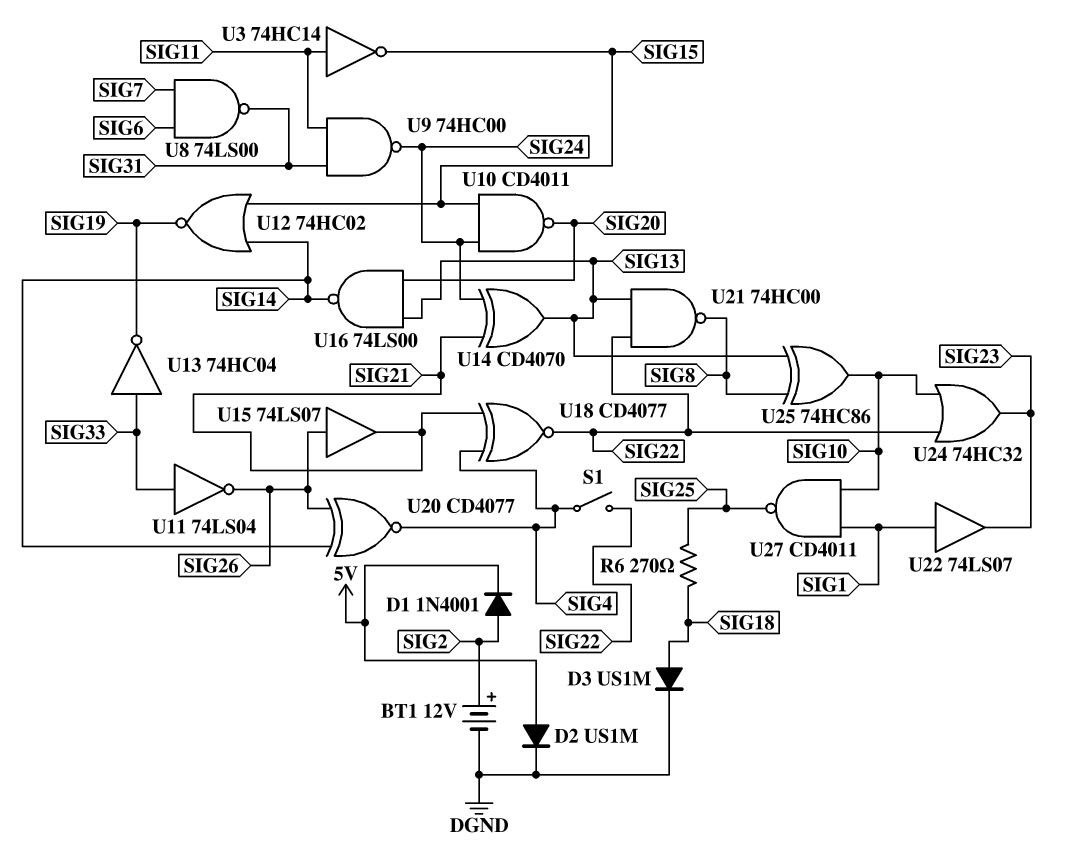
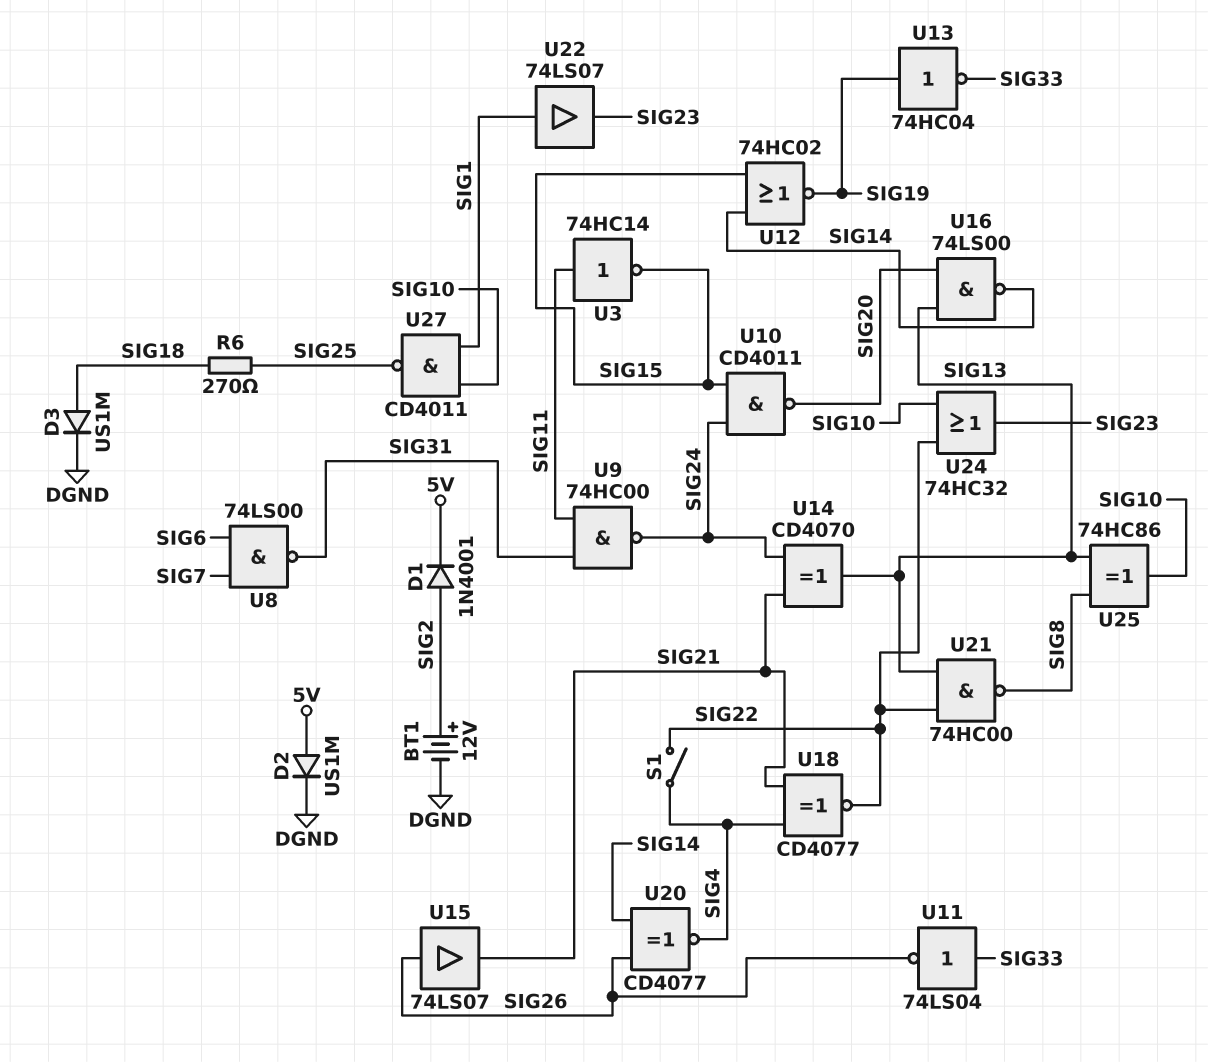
U13: NOT 74HC04 (in SIG33, out SIG19) -> NOT 74HC04 (in SIG19, out SIG33)

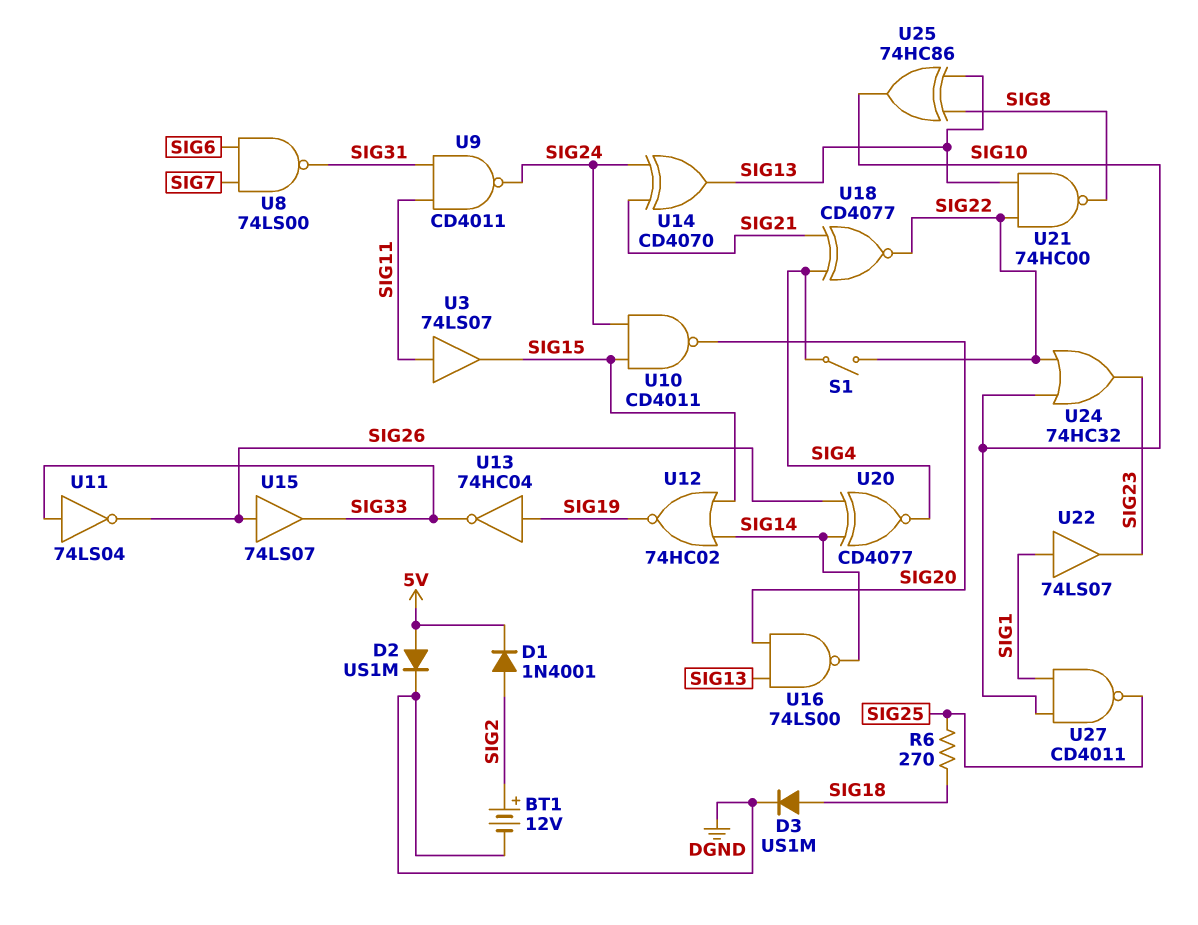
U3: NOT 74HC14 (in SIG11, out SIG15) -> buffer 74LS07 (in SIG11, out SIG15)
U9: NAND 74HC00 (in SIG11, in SIG31, out SIG24) -> NAND CD4011 (in SIG11, in SIG31, out SIG24)
U15: buffer 74LS07 (in SIG26, out SIG21) -> buffer 74LS07 (in SIG26, out SIG33)

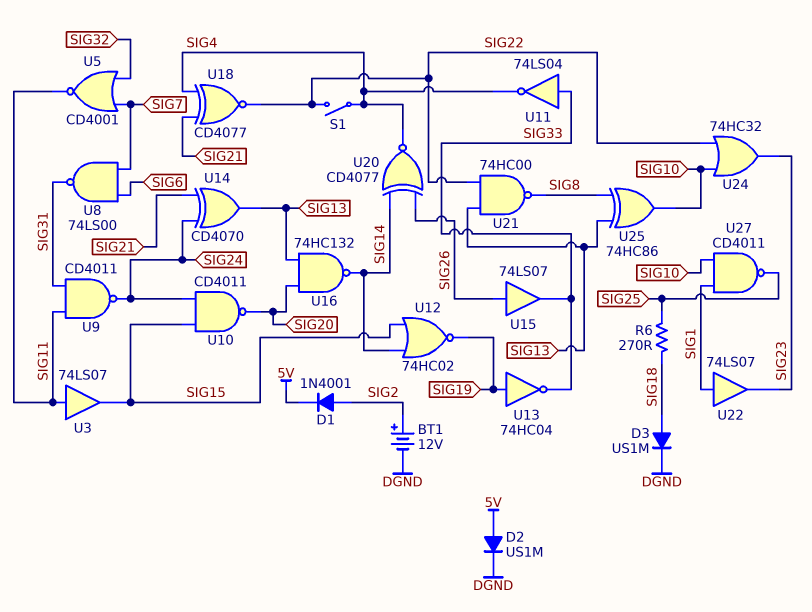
U5: none -> NOR CD4001 (in SIG7, in SIG32, out SIG11)
U11: NOT 74LS04 (in SIG33, out SIG26) -> NOT 74LS04 (in SIG33, out SIG4)
U16: NAND 74LS00 (in SIG13, in SIG20, out SIG14) -> NAND 74HC132 (in SIG13, in SIG20, out SIG14)

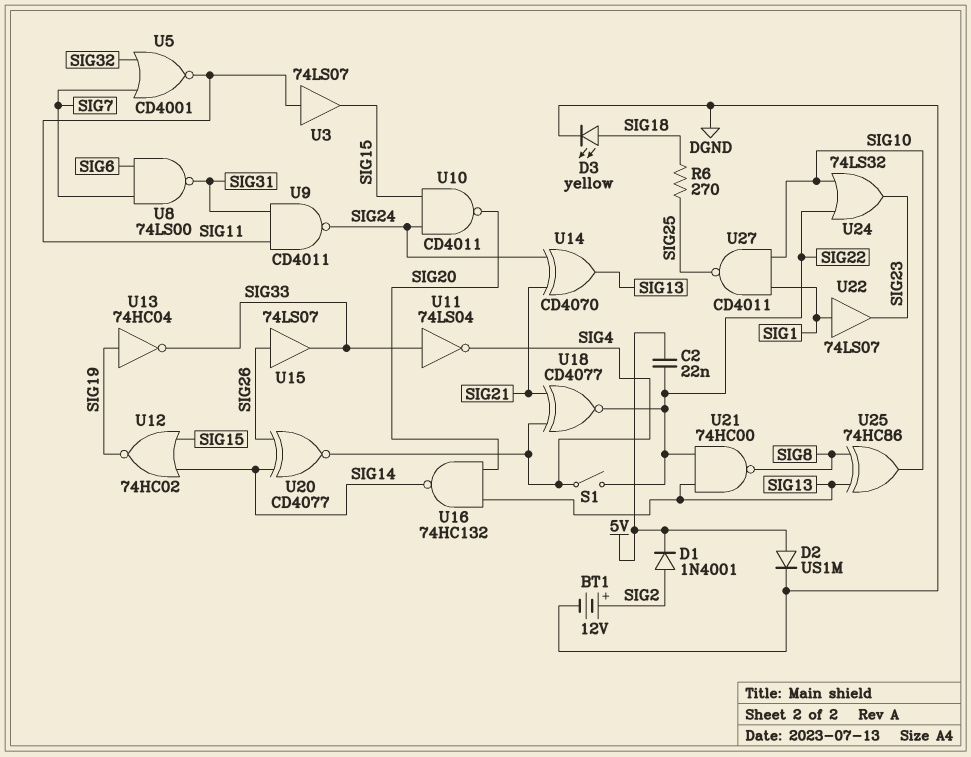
C2: none -> 22nF (5V, SIG22)
D3: diode US1M (A SIG18, K DGND) -> LED yellow (A SIG18, K DGND)
U24: OR 74HC32 (in SIG10, in SIG22, out SIG23) -> OR 74LS32 (in SIG10, in SIG22, out SIG23)

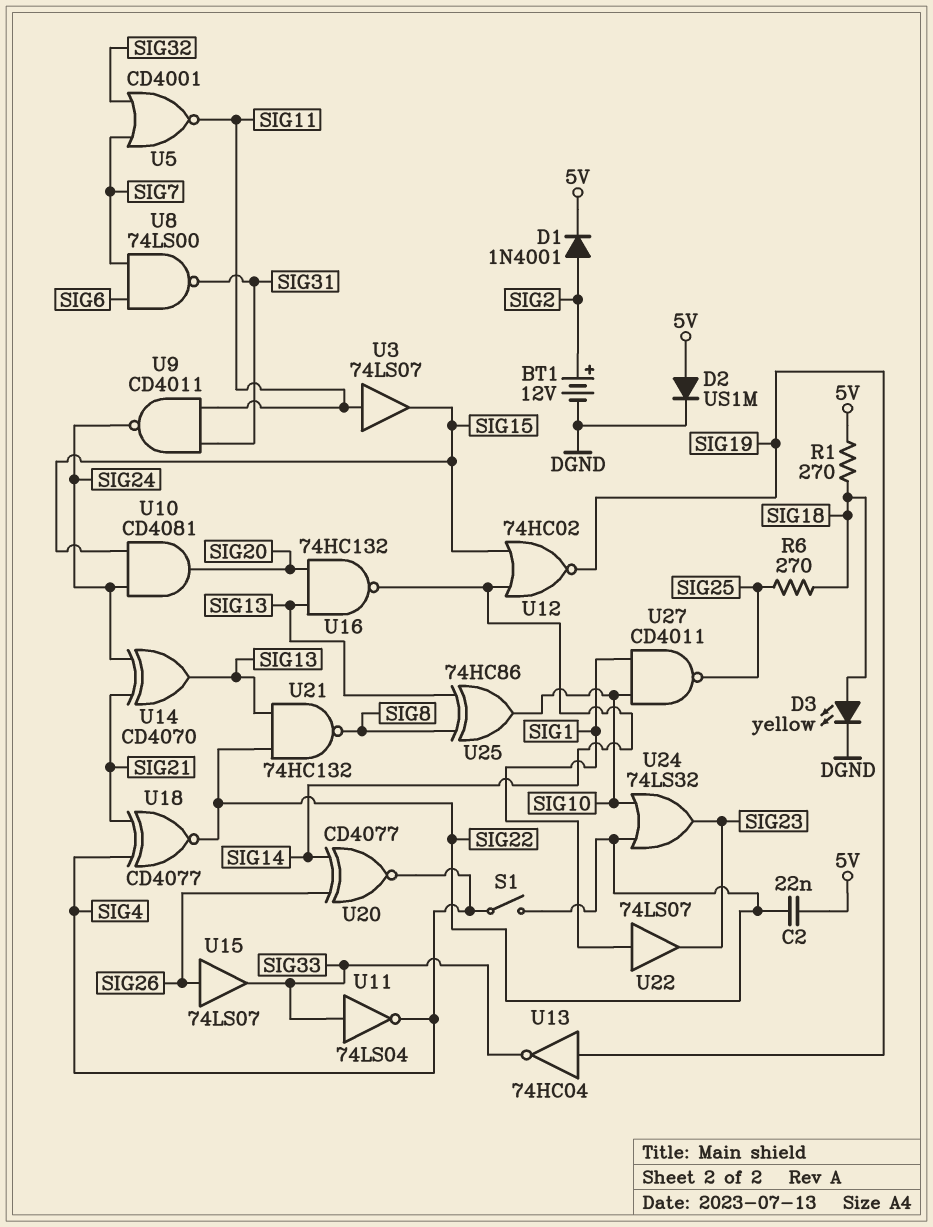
R1: none -> 270 (5V, SIG18)
U10: NAND CD4011 (in SIG15, in SIG24, out SIG20) -> AND CD4081 (in SIG15, in SIG24, out SIG20)
U21: NAND 74HC00 (in SIG13, in SIG22, out SIG8) -> NAND 74HC132 (in SIG13, in SIG22, out SIG8)

